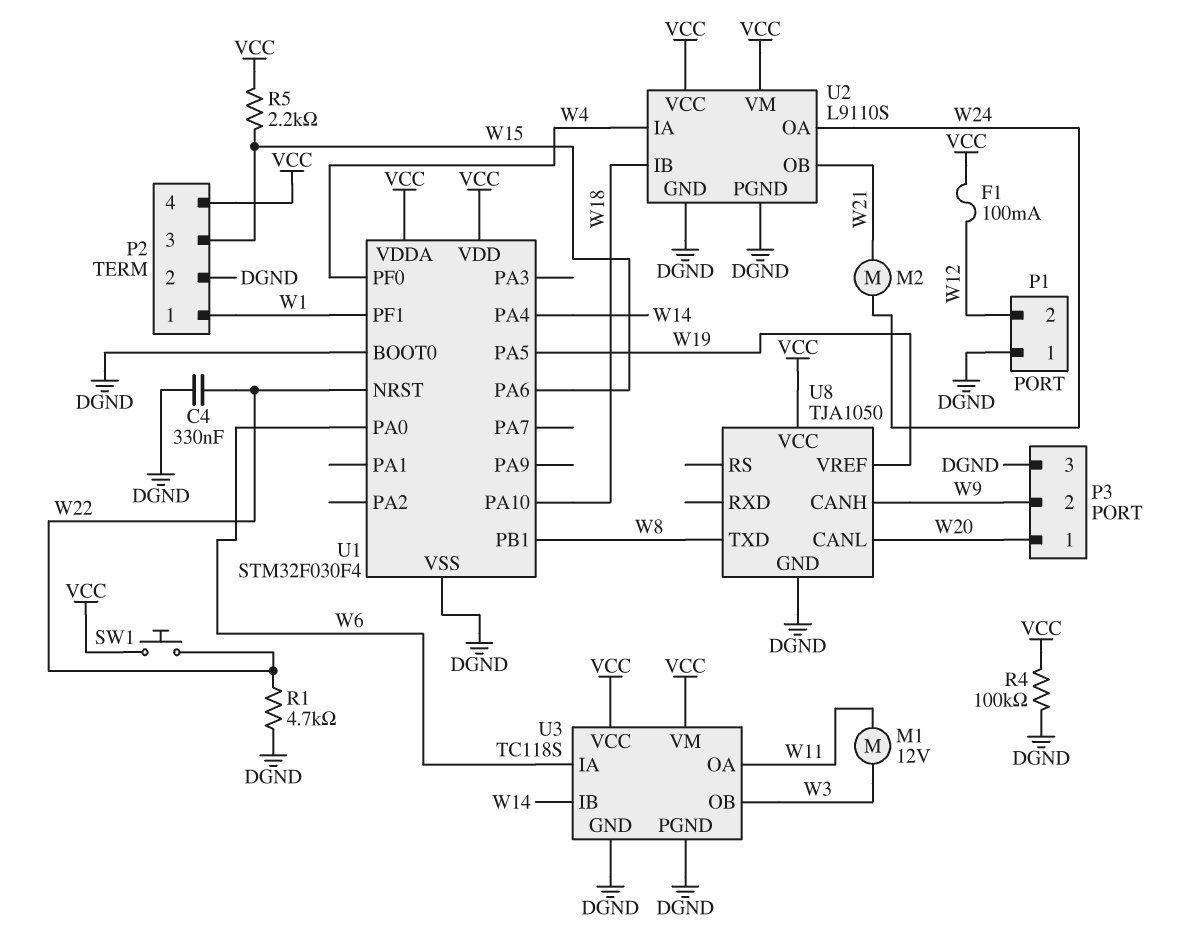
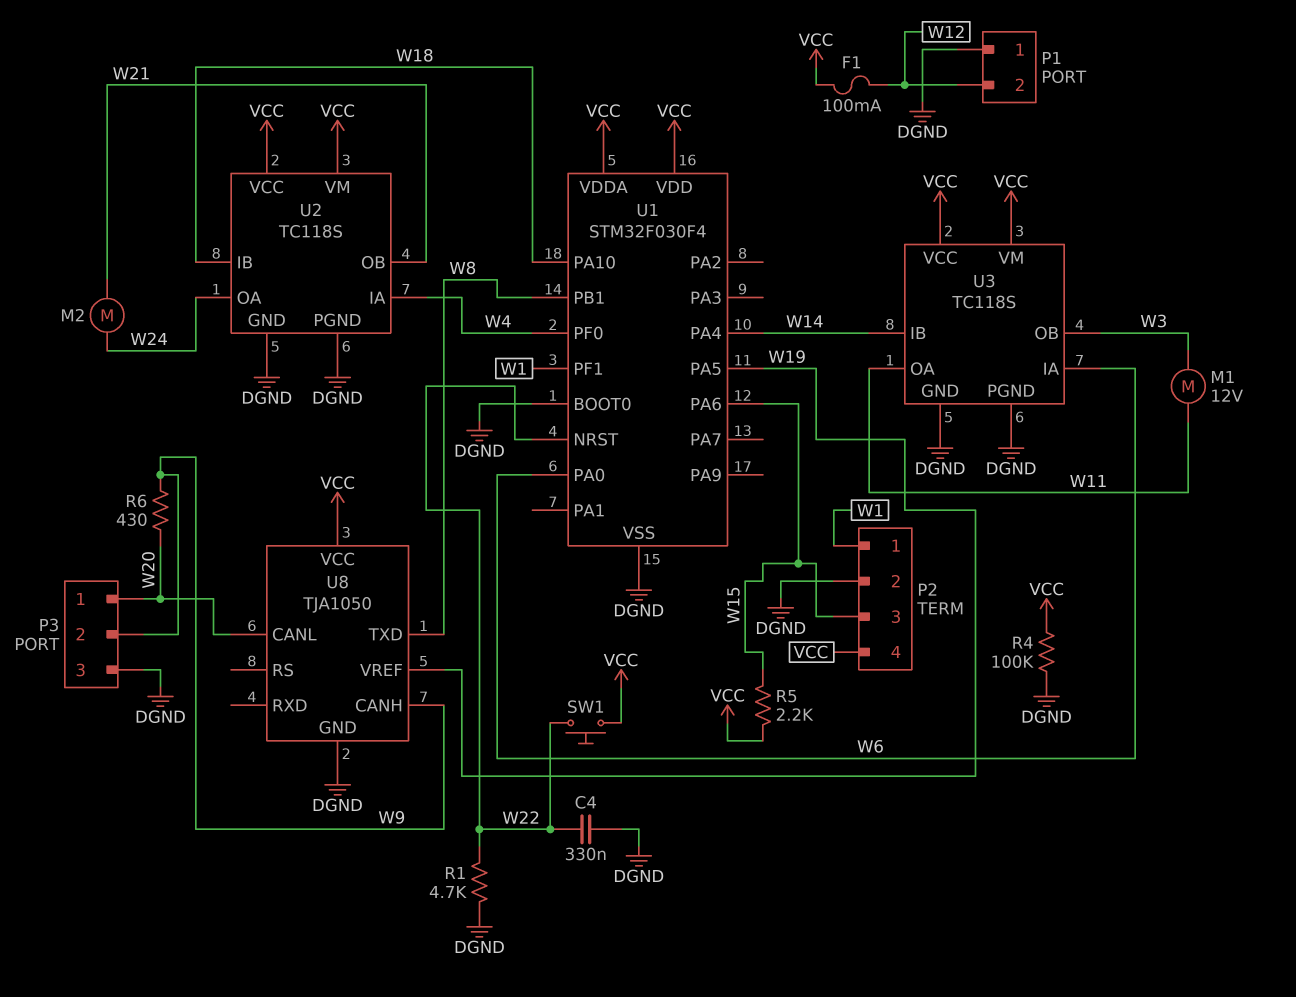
R6: none -> 430 (W9, W20)
U2: L9110S -> TC118S

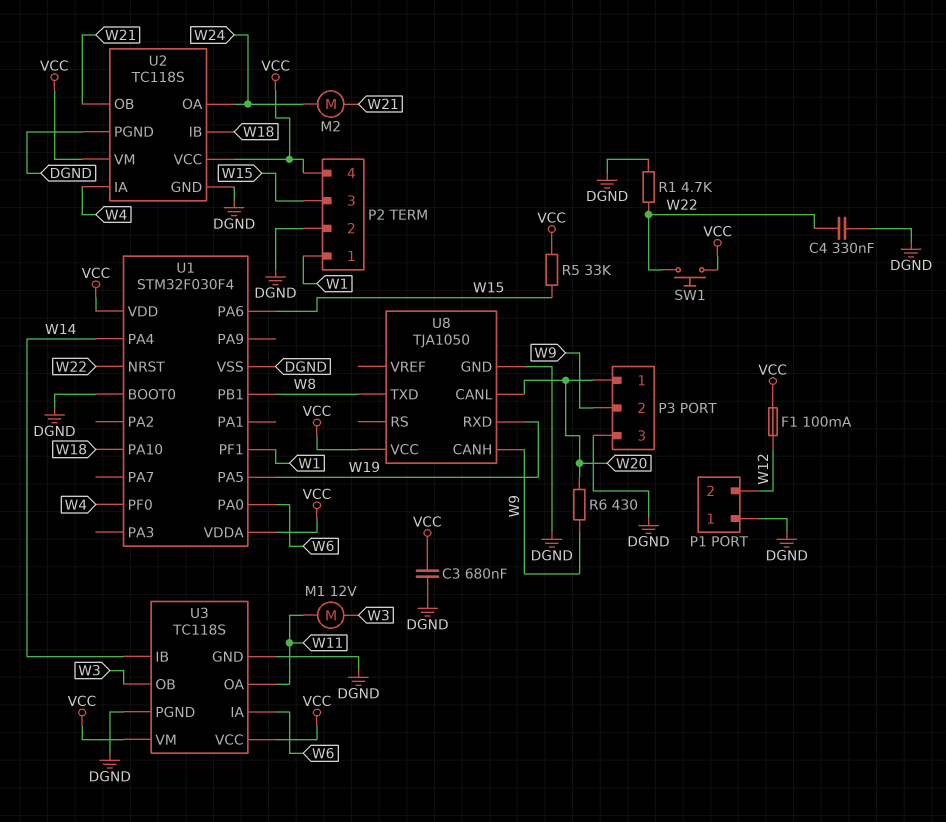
C3: none -> 680nF (DGND, VCC)
R4: 100k (DGND, VCC) -> none
R5: 2.2k (VCC, W15) -> 33k (VCC, W15)
U8 pin RXD: none -> W19
U8 pin VREF: W19 -> none

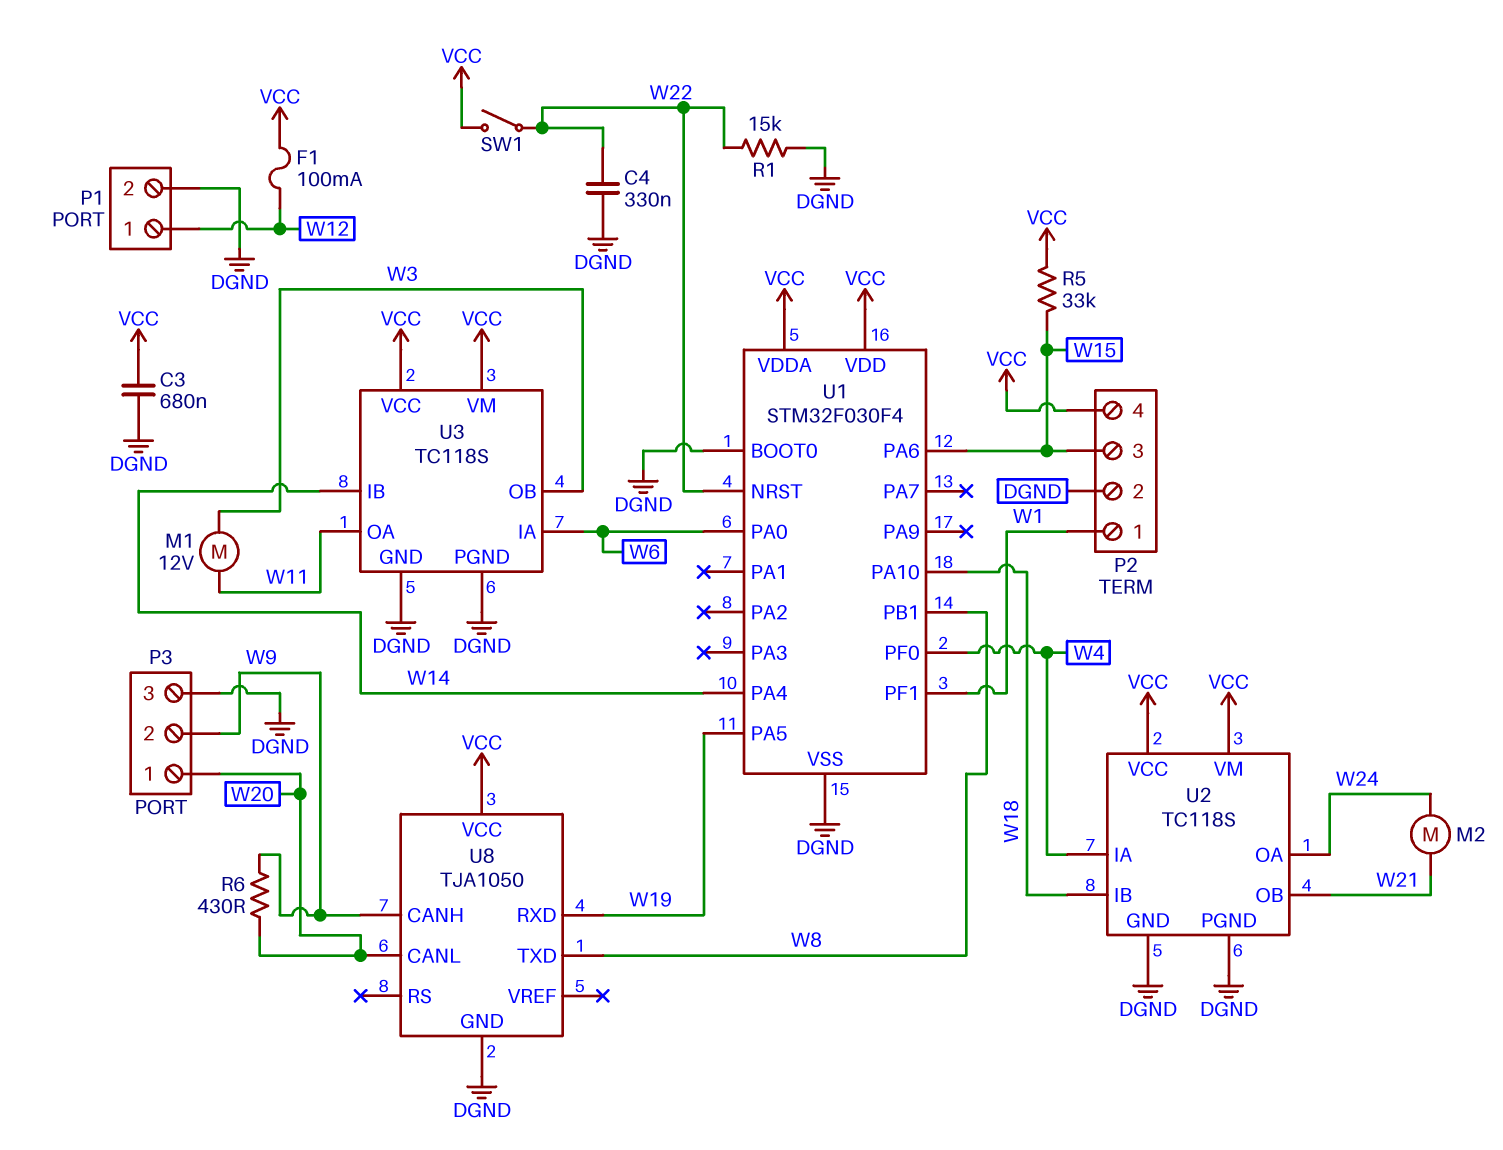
P1 pin 1: DGND -> W12
P1 pin 2: W12 -> DGND
R1: 4.7k (DGND, W22) -> 15k (DGND, W22)
SW1: button (VCC, W22) -> switch (VCC, W22)

